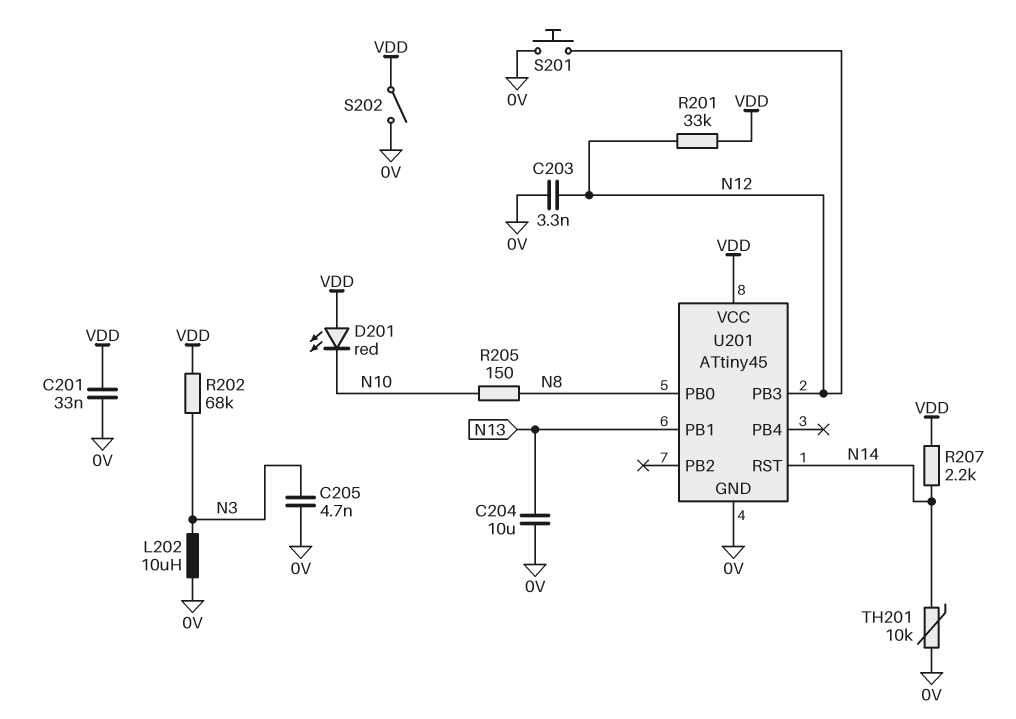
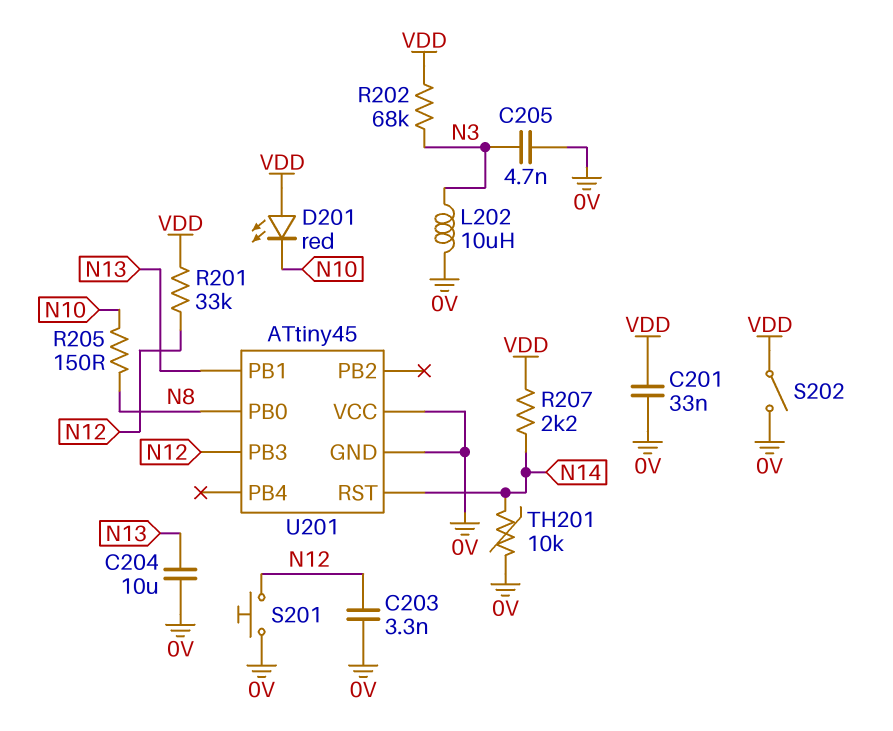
U201 pin VCC: VDD -> 0V

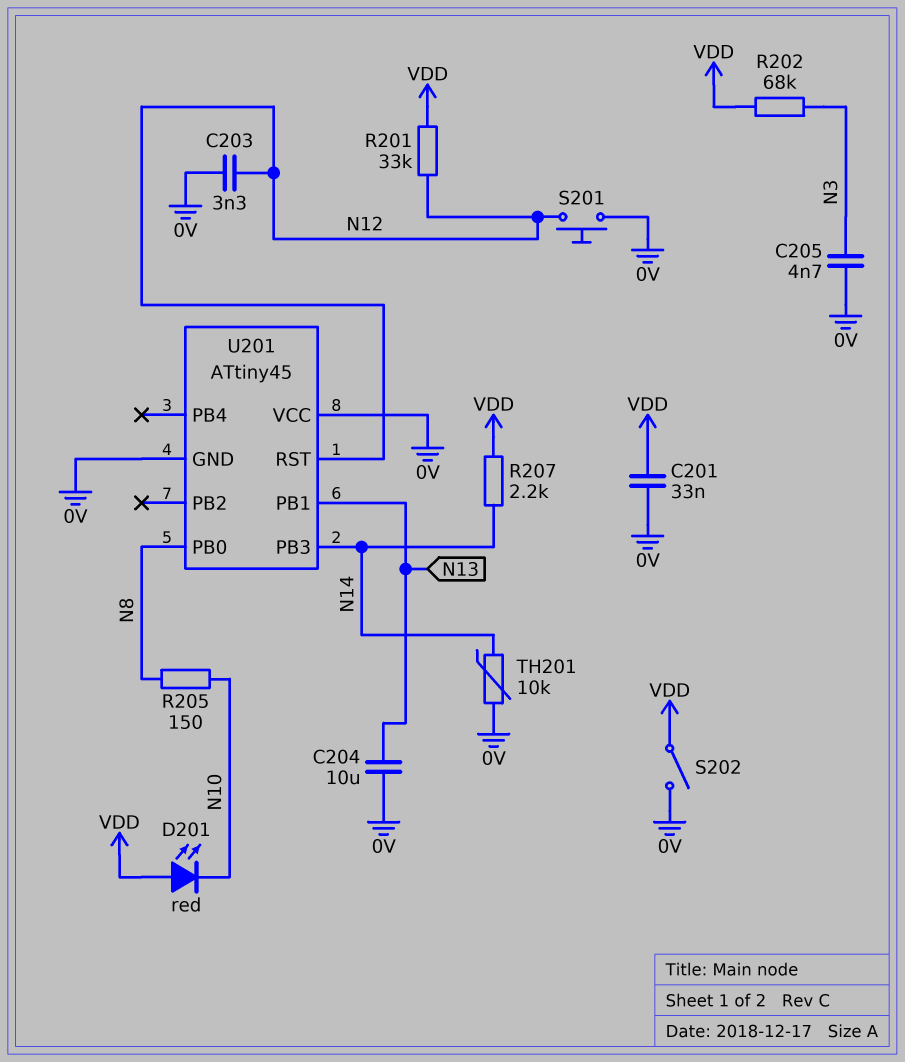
L202: 10uH (0V, N3) -> none
U201 pin PB3: N12 -> N14
U201 pin RST: N14 -> N12

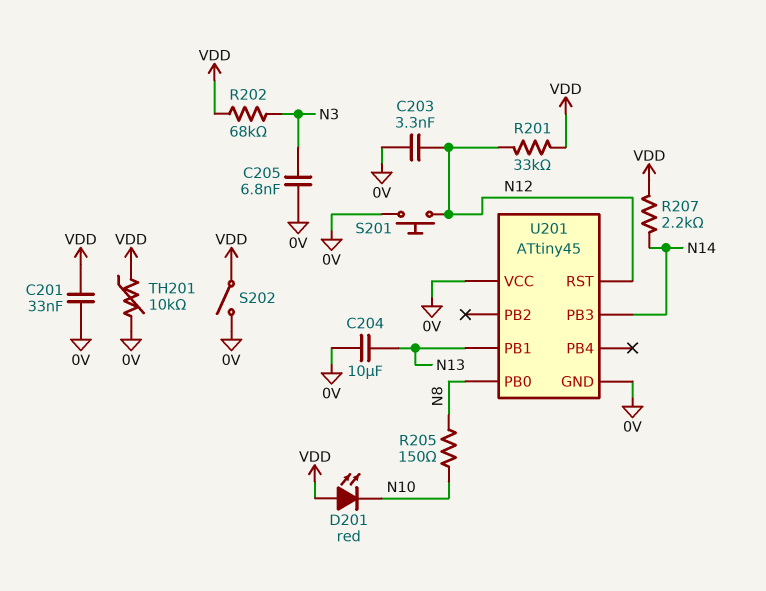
C205: 4.7nF (0V, N3) -> 6.8nF (0V, N3)
TH201: 10k (0V, N14) -> 10k (0V, VDD)

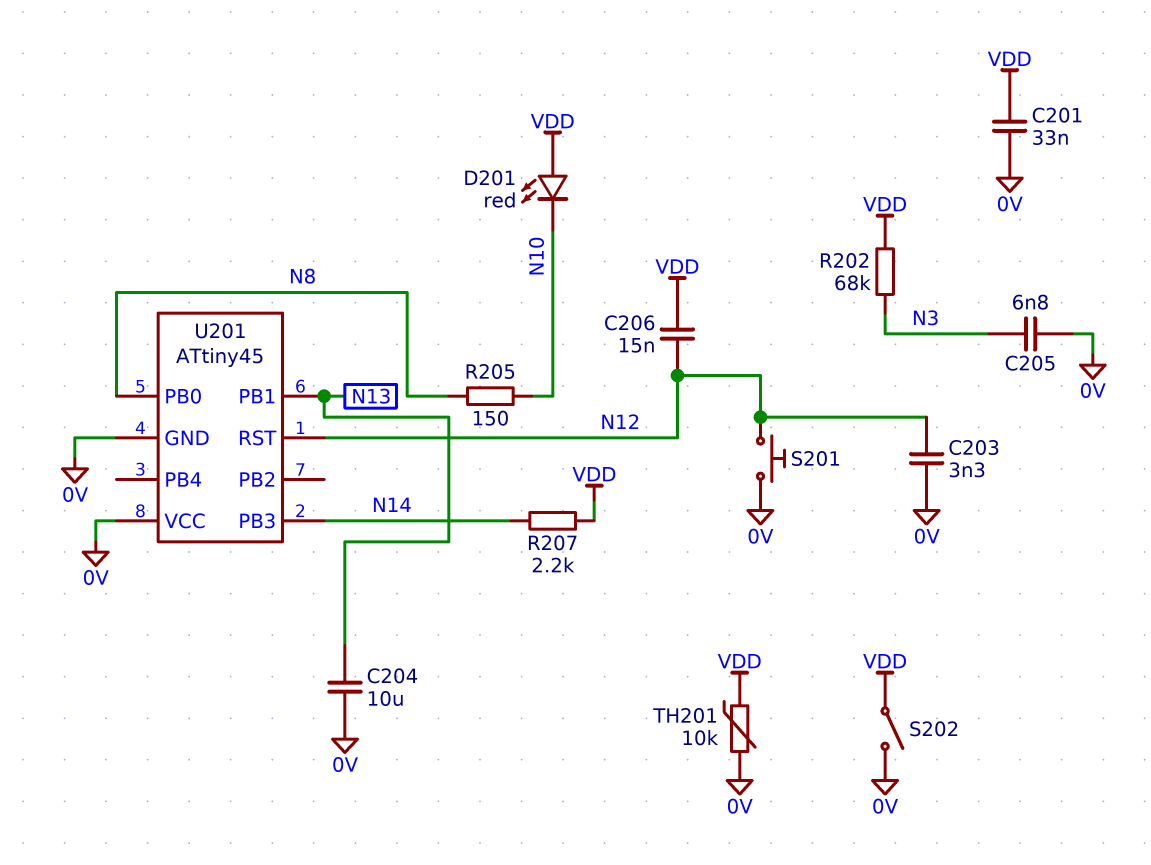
C206: none -> 15nF (N12, VDD)
R201: 33k (N12, VDD) -> none

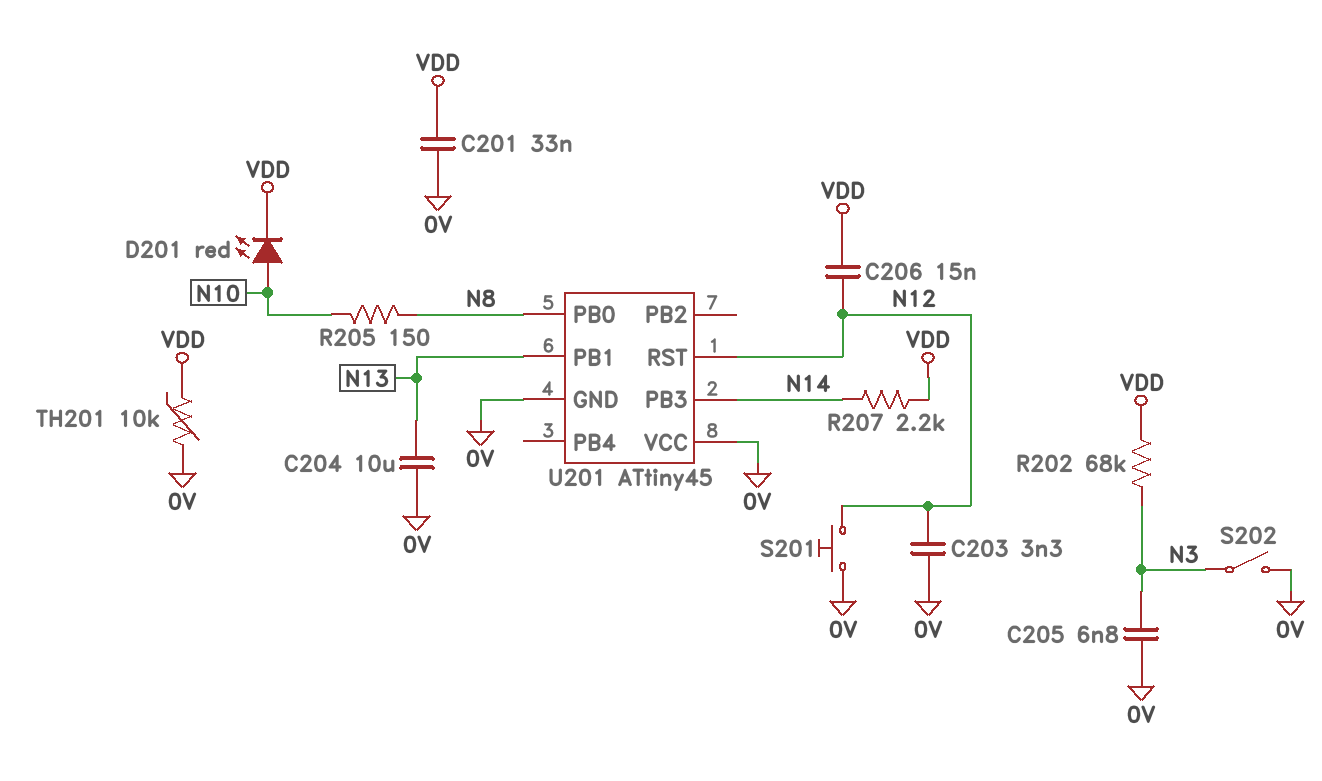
D201: LED red (A VDD, K N10) -> LED red (A N10, K VDD)
S202: switch (0V, VDD) -> switch (0V, N3)

